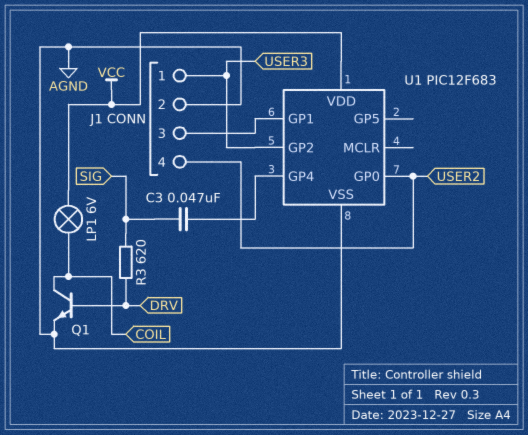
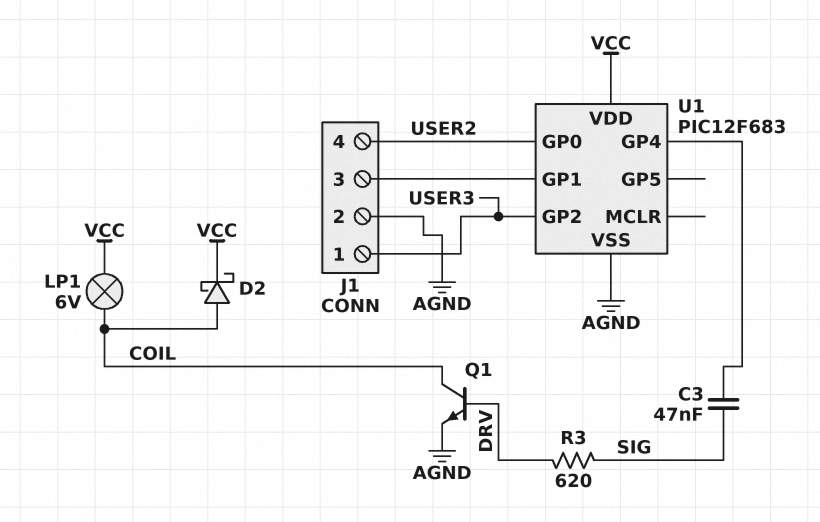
D2: none -> schottky (A COIL, K VCC)

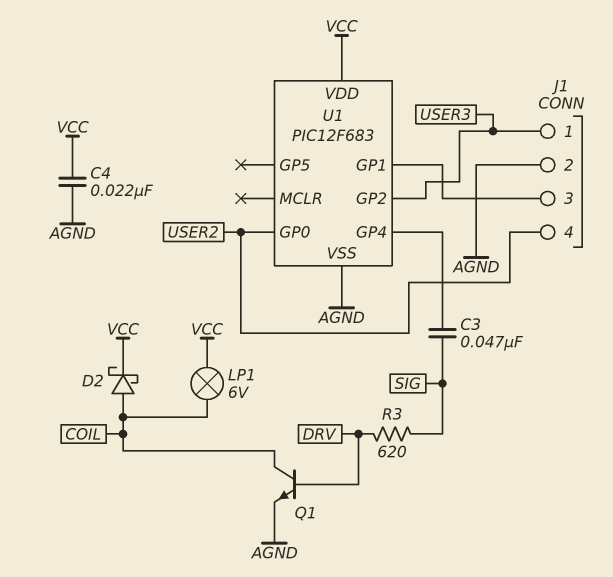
C4: none -> 22nF (AGND, VCC)

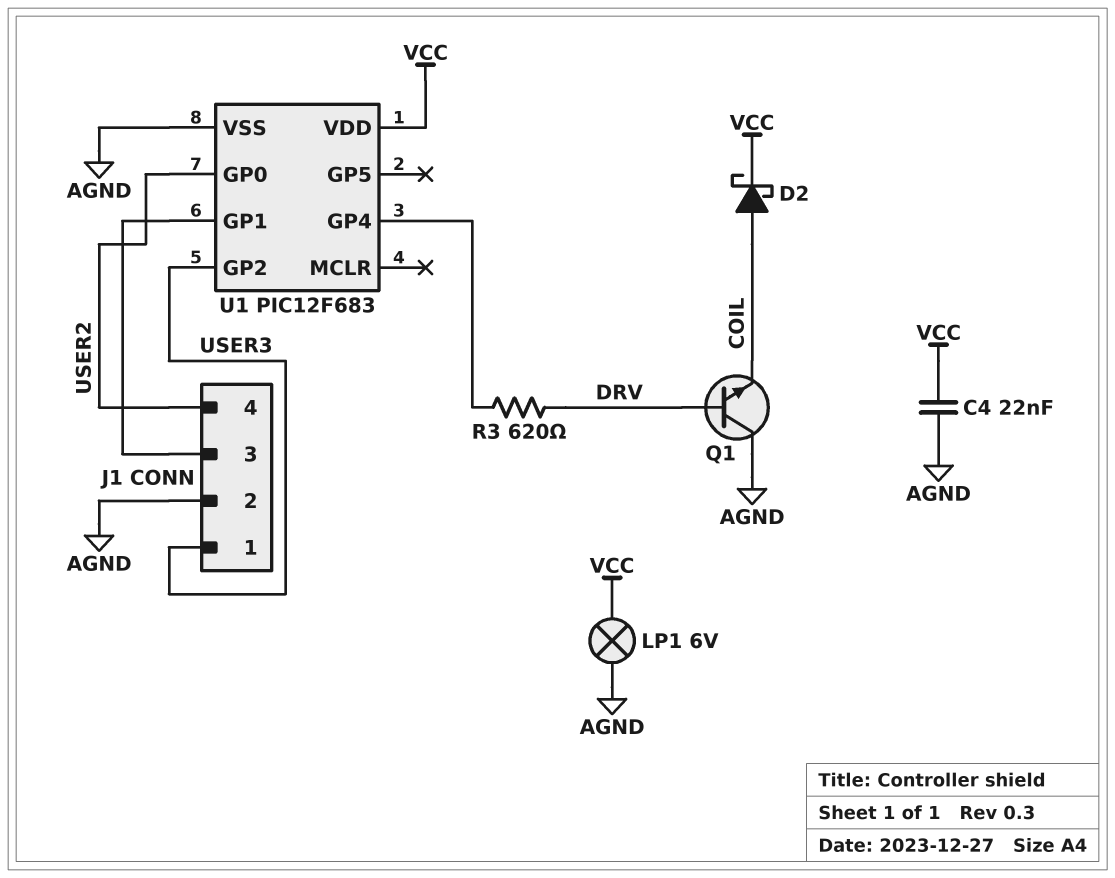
C3: 47nF (SIG, U1/GP4) -> none
LP1: lamp 6V (COIL, VCC) -> lamp 6V (AGND, VCC)
Q1: NPN (B DRV, C COIL, E AGND) -> NPN (B DRV, C AGND, E COIL)
R3: 620 (DRV, SIG) -> 620 (DRV, U1/GP4)

